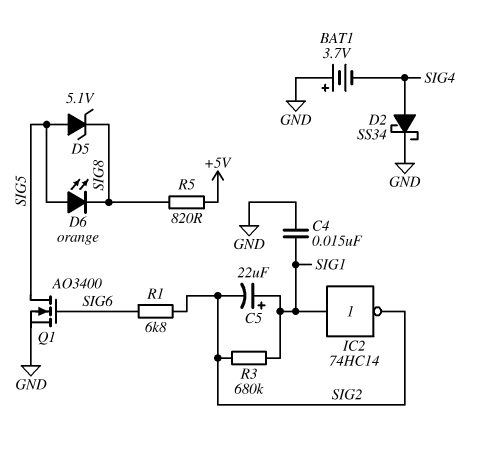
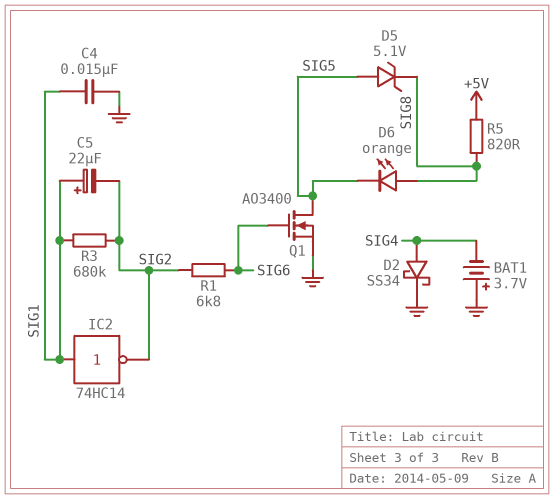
D6: LED orange (A SIG5, K SIG8) -> LED orange (A SIG8, K SIG5)

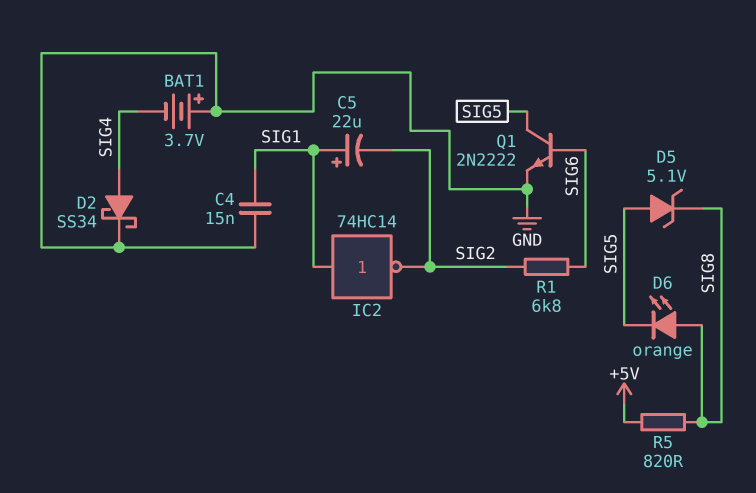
Q1: NMOS AO3400 (G SIG6, D SIG5, S GND) -> NPN 2N2222 (B SIG6, C SIG5, E GND)
R3: 680k (SIG1, SIG2) -> none

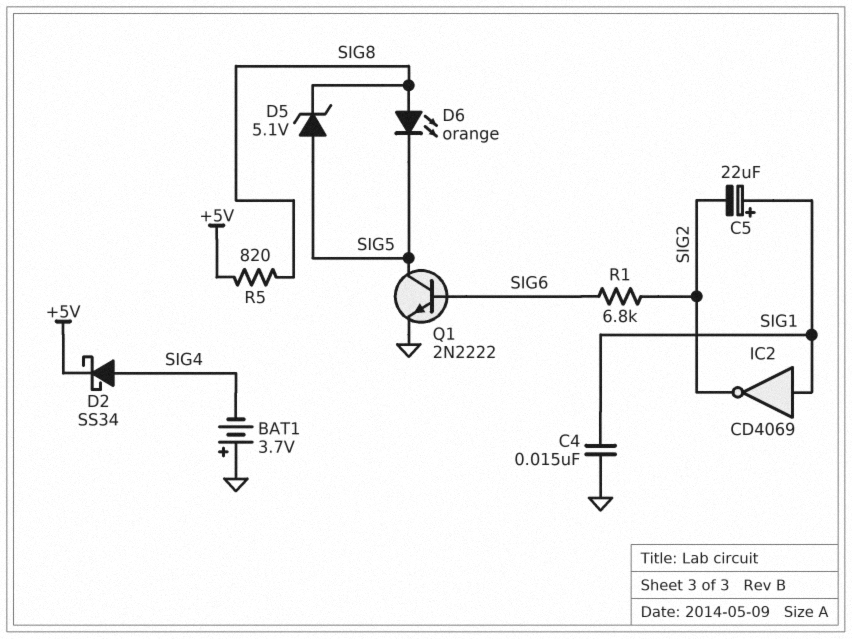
D2: schottky SS34 (A SIG4, K GND) -> schottky SS34 (A SIG4, K +5V)
IC2: NOT 74HC14 (in SIG1, out SIG2) -> NOT CD4069 (in SIG1, out SIG2)

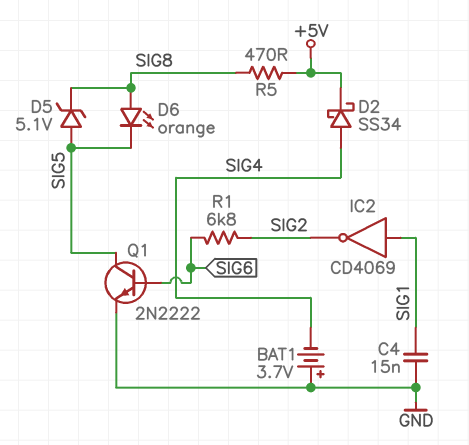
C5: 22uF (plus SIG1, minus SIG2) -> none
R5: 820 (+5V, SIG8) -> 470 (+5V, SIG8)

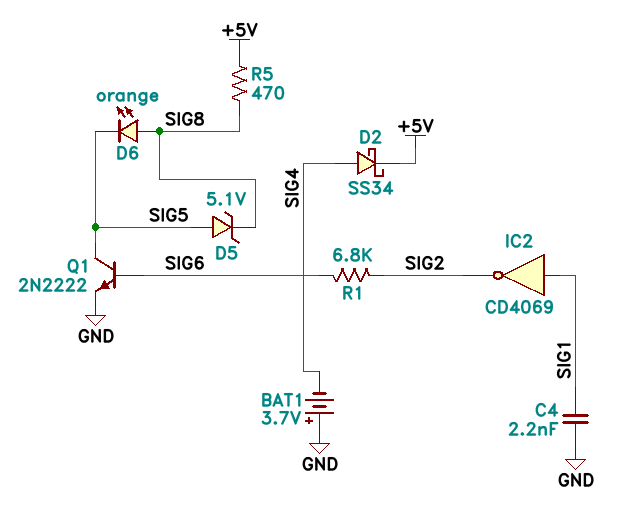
C4: 15nF (GND, SIG1) -> 2.2nF (GND, SIG1)

